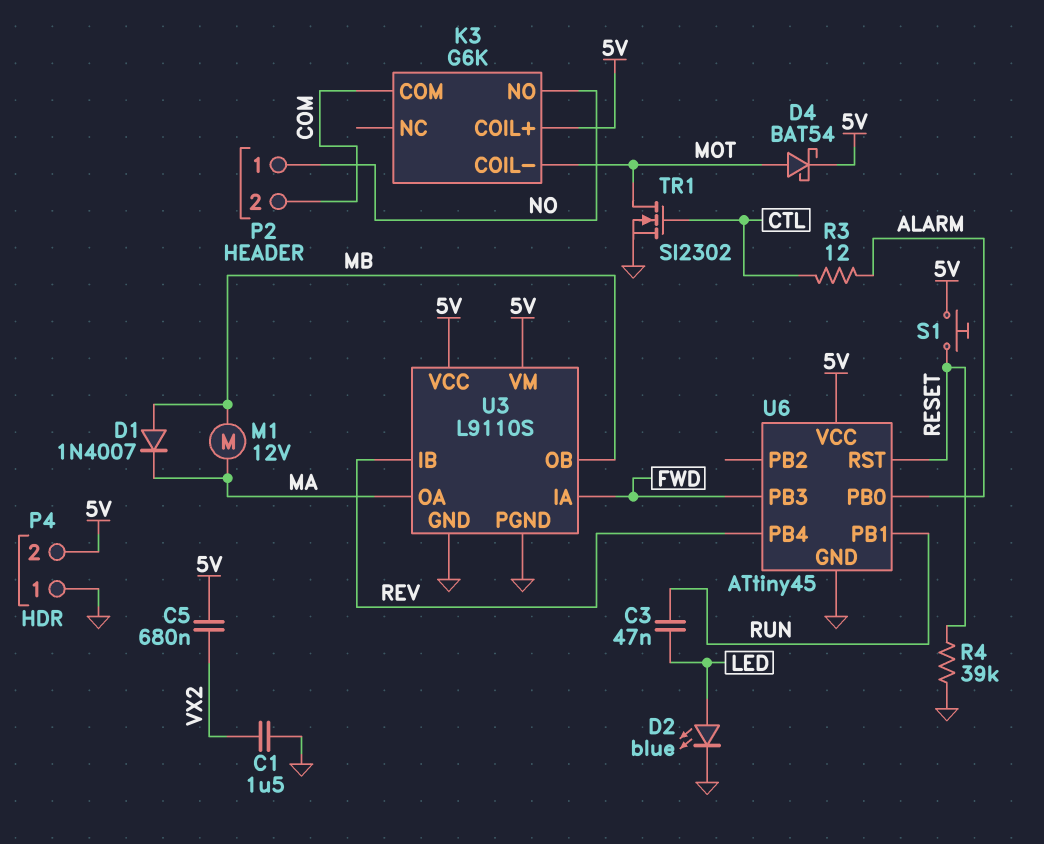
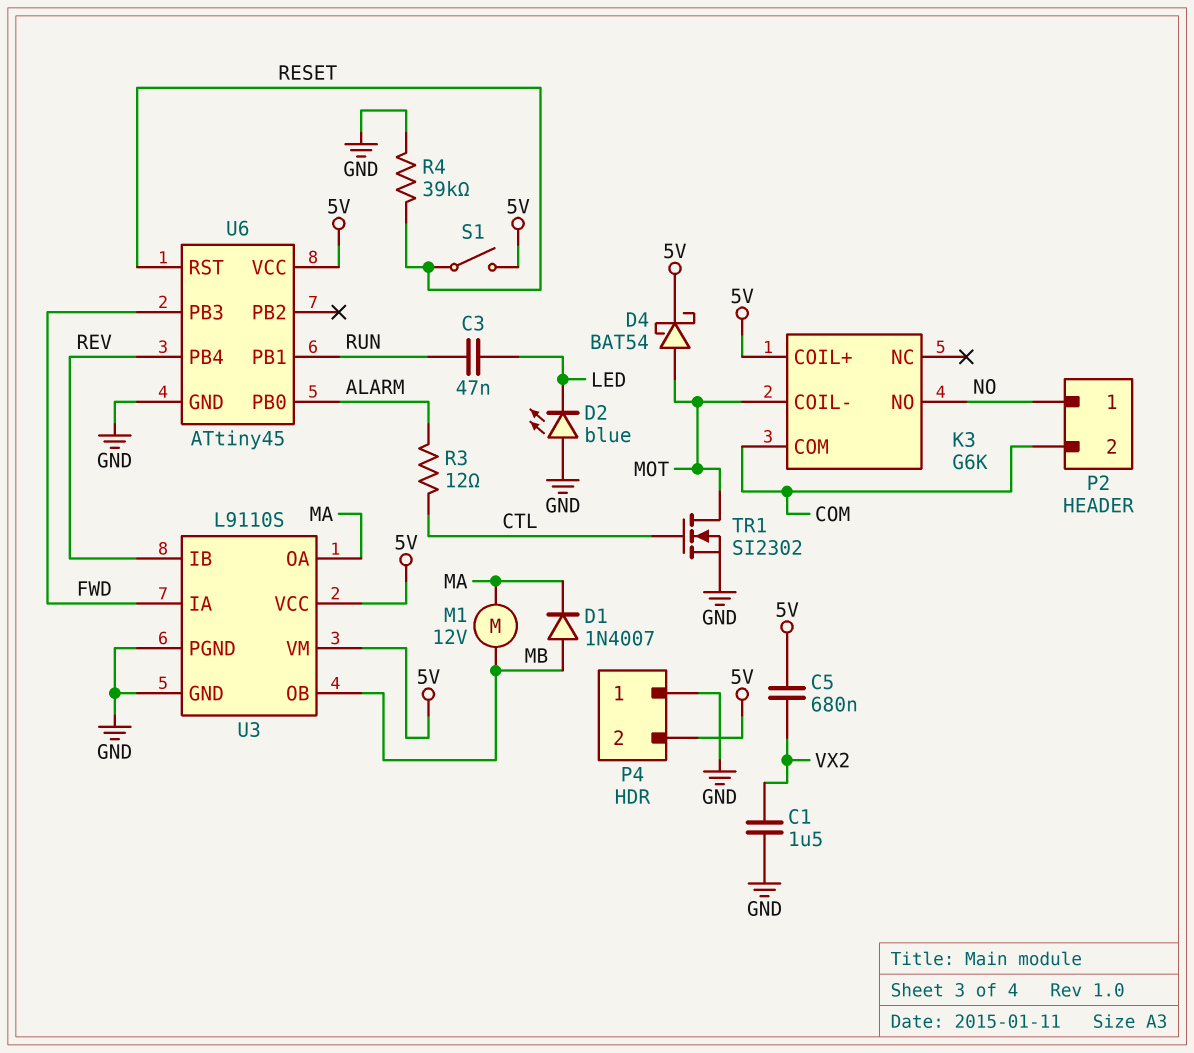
D2: LED blue (A LED, K GND) -> LED blue (A GND, K LED)
S1: button (5V, RESET) -> switch (5V, RESET)

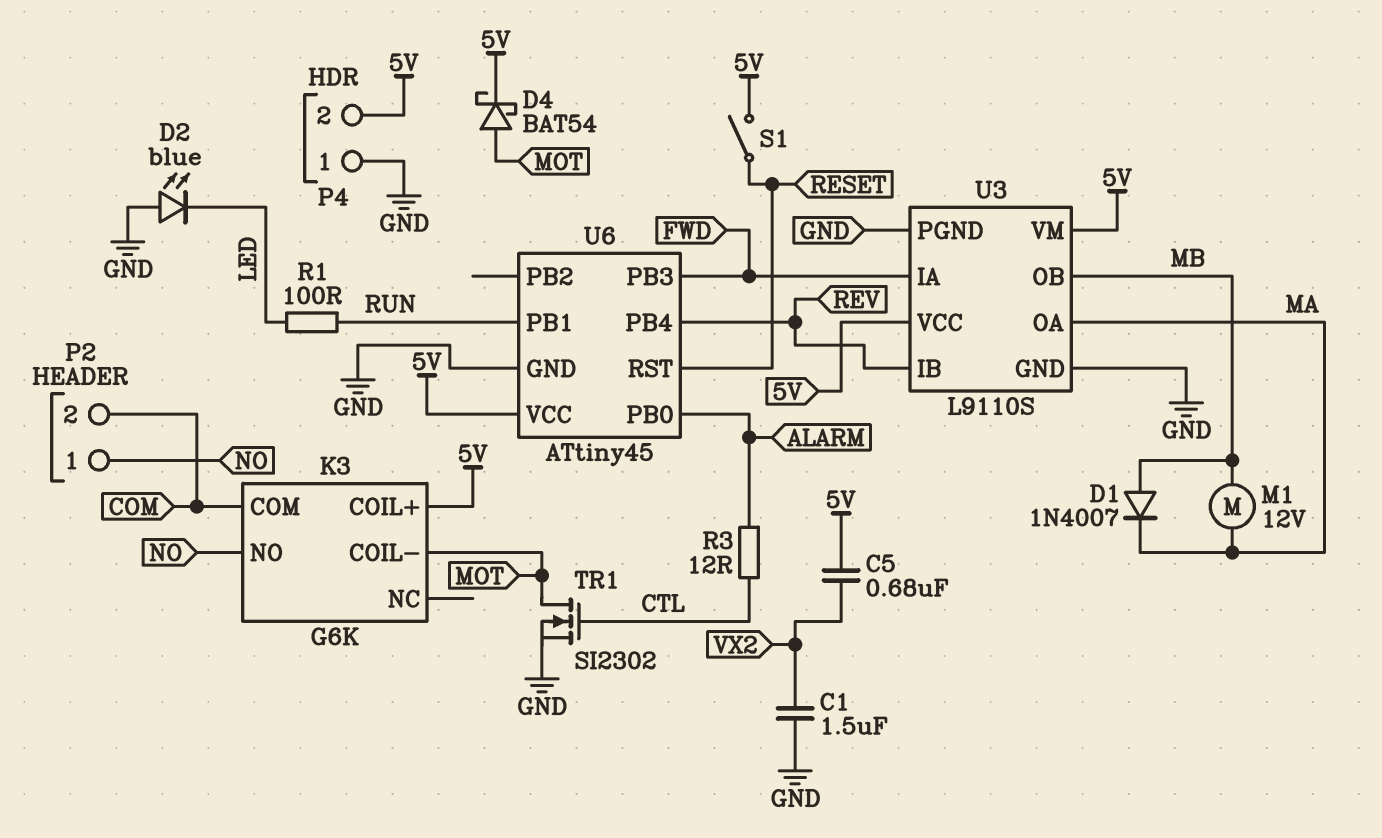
C3: 47nF (LED, RUN) -> none
R1: none -> 100 (LED, RUN)
R4: 39k (GND, RESET) -> none

